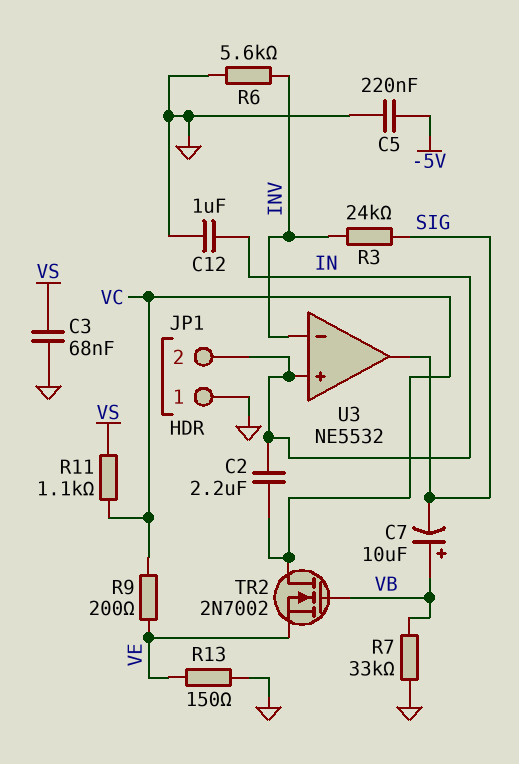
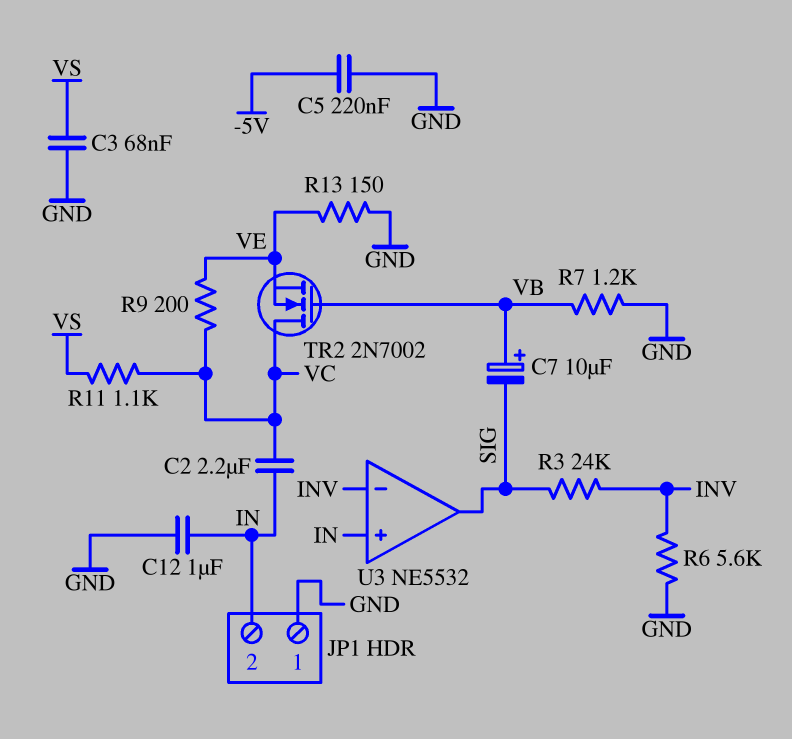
R7: 33k (GND, VB) -> 1.2k (GND, VB)

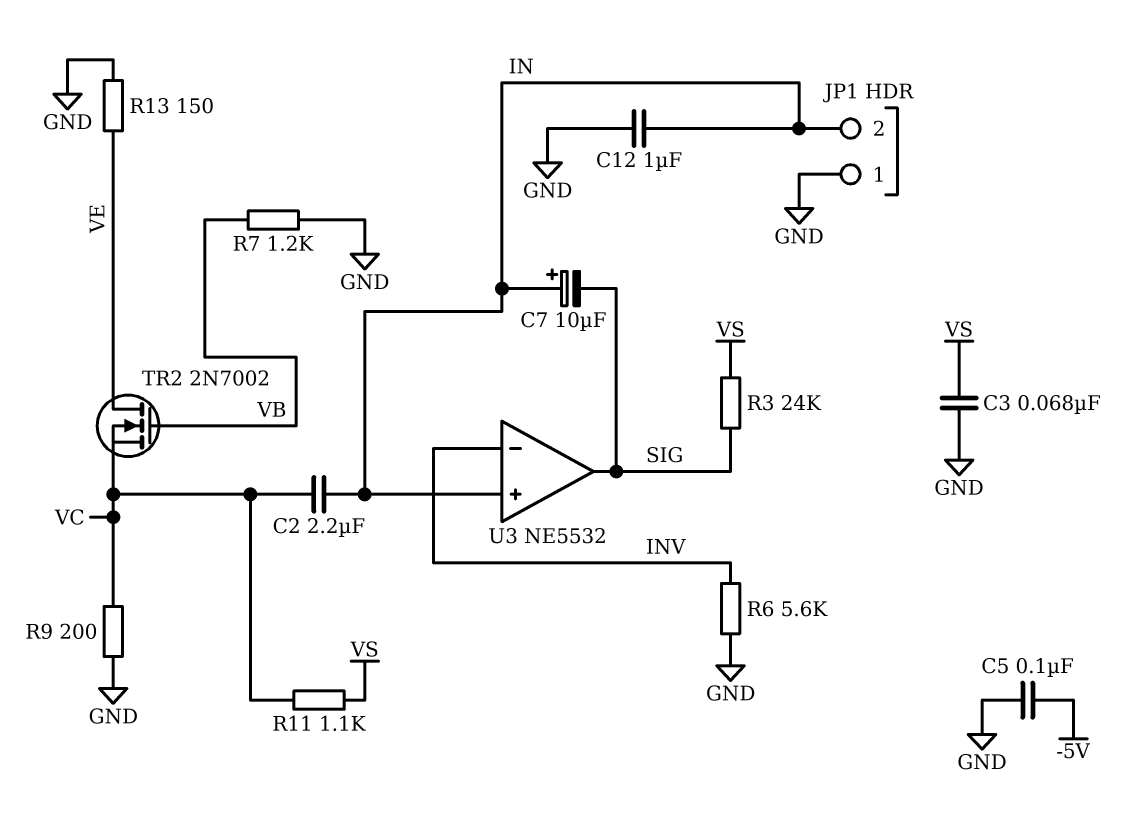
C5: 220nF (-5V, GND) -> 100nF (-5V, GND)
C7: 10uF (plus VB, minus SIG) -> 10uF (plus IN, minus SIG)
R3: 24k (INV, SIG) -> 24k (SIG, VS)
R9: 200 (VC, VE) -> 200 (GND, VC)
TR2: NMOS 2N7002 (G VB, D VC, S VE) -> NMOS 2N7002 (G VB, D VE, S VC)

